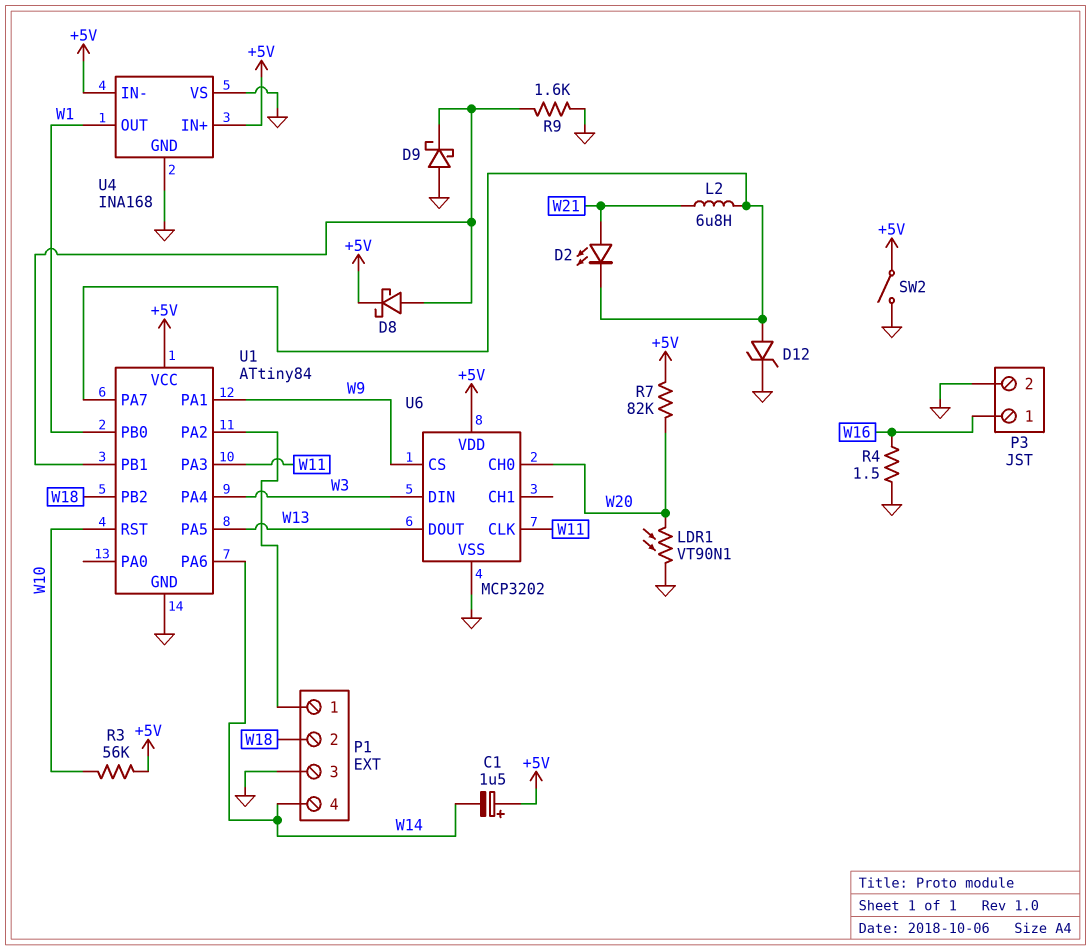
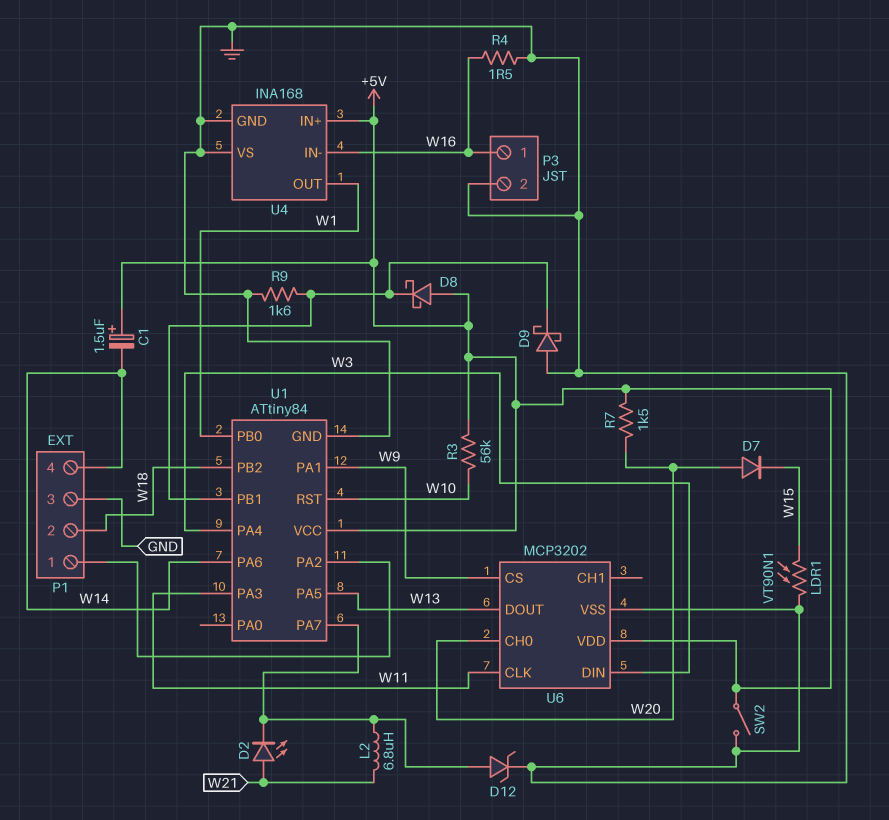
D7: none -> diode (A W20, K W15)
D8: schottky (A U1/PB1, K +5V) -> schottky (A +5V, K U1/PB1)
LDR1: VT90N1 (GND, W20) -> VT90N1 (GND, W15)
R7: 82k (+5V, W20) -> 1.5k (+5V, W20)
U4 pin IN-: +5V -> W16

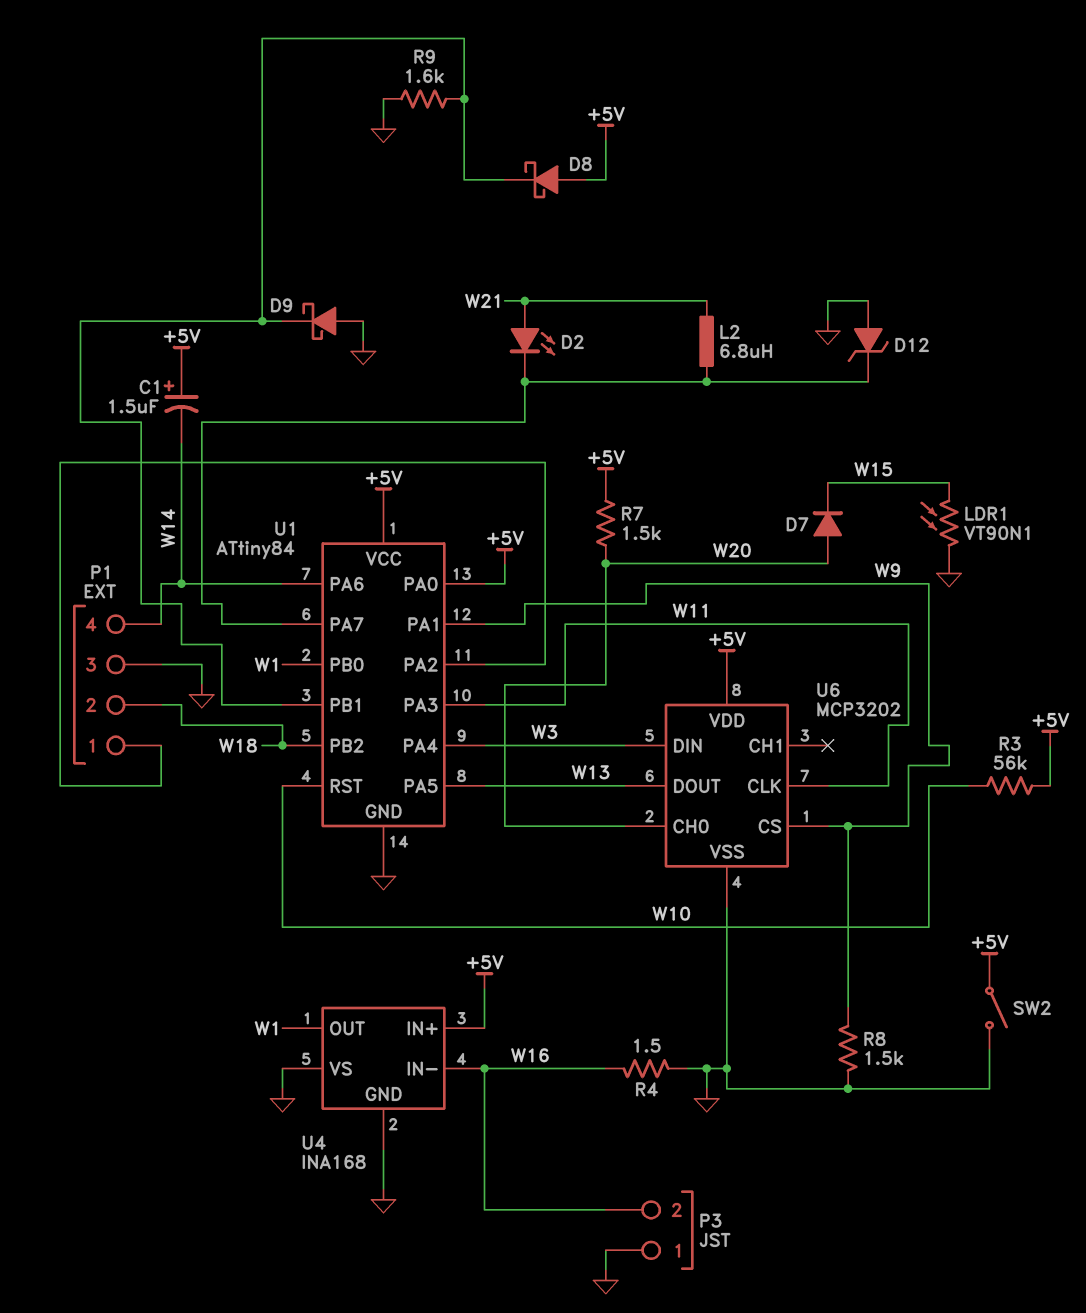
D12: zener (A U1/PA7, K GND) -> zener (A GND, K U1/PA7)
P3 pin 1: W16 -> GND
P3 pin 2: GND -> W16
R8: none -> 1.5k (GND, W9)
U1 pin PA0: none -> +5V

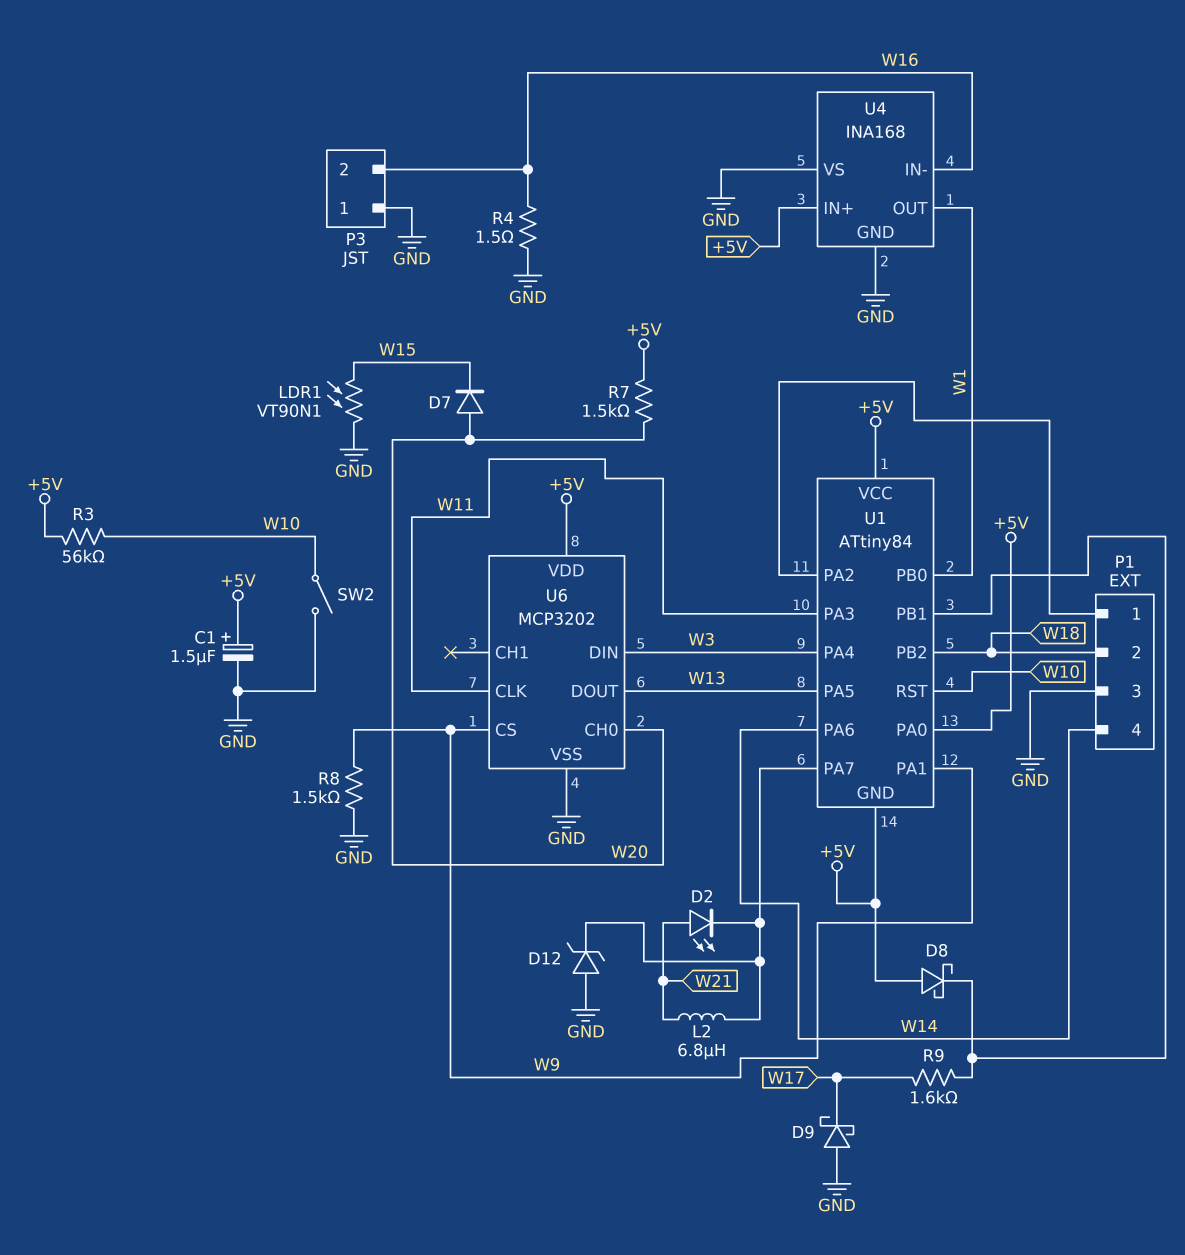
C1: 1.5uF (plus +5V, minus W14) -> 1.5uF (plus +5V, minus GND)
D9: schottky (A GND, K U1/PB1) -> schottky (A GND, K W17)
R9: 1.6k (GND, U1/PB1) -> 1.6k (U1/PB1, W17)
SW2: switch (+5V, GND) -> switch (GND, W10)
U1 pin GND: GND -> +5V

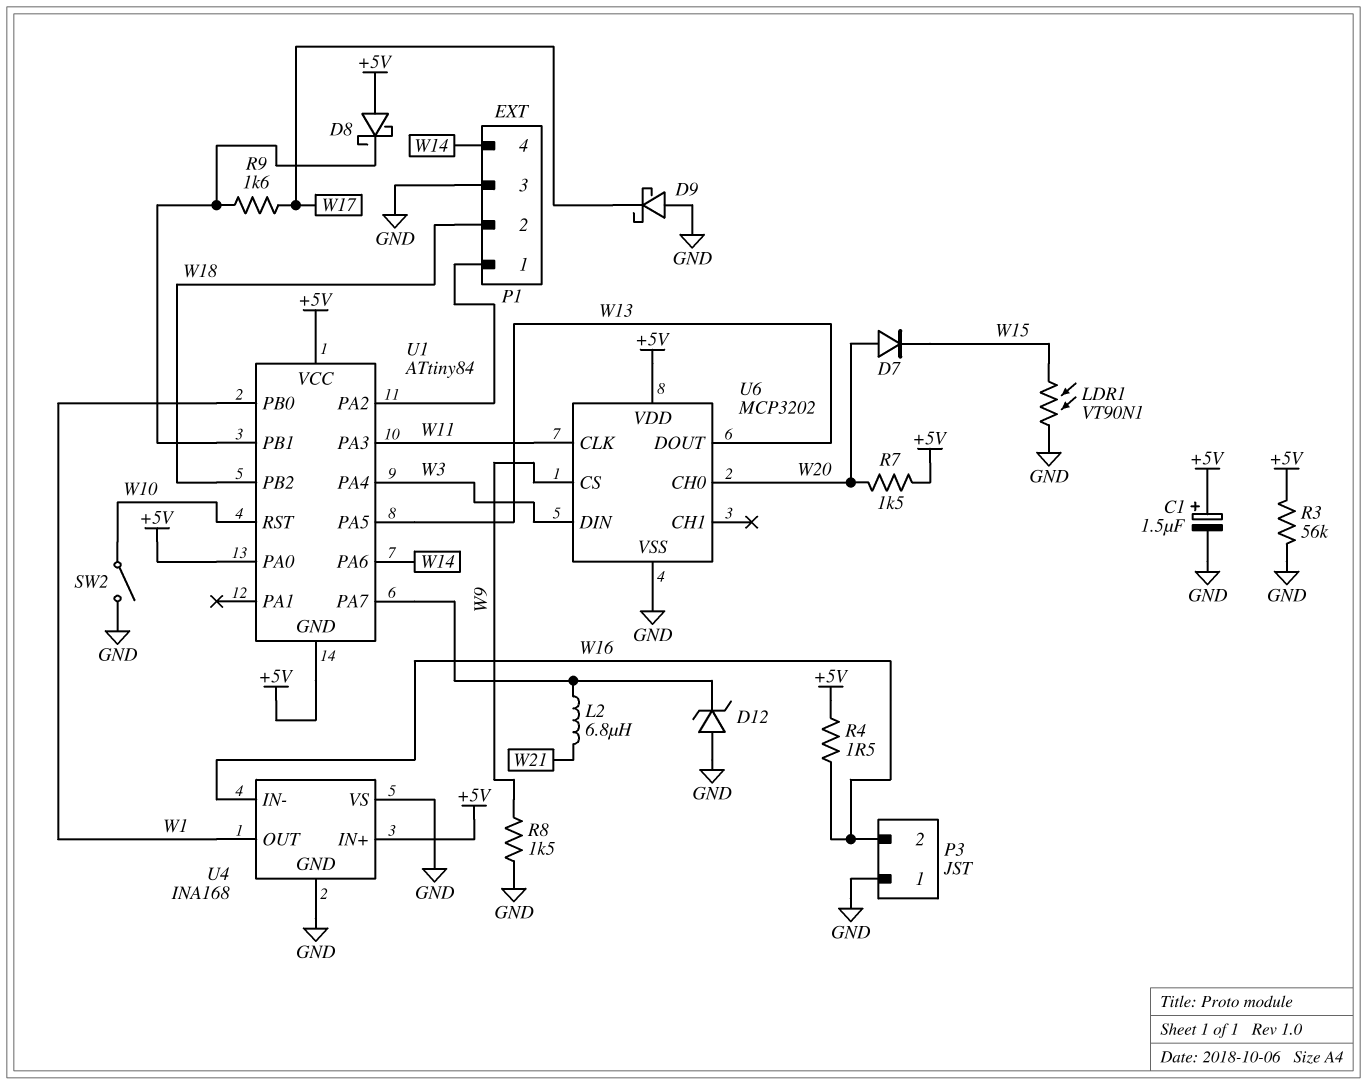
D2: LED (A W21, K U1/PA7) -> none
R3: 56k (+5V, W10) -> 56k (+5V, GND)
R4: 1.5 (GND, W16) -> 1.5 (+5V, W16)
U1 pin PA1: W9 -> none

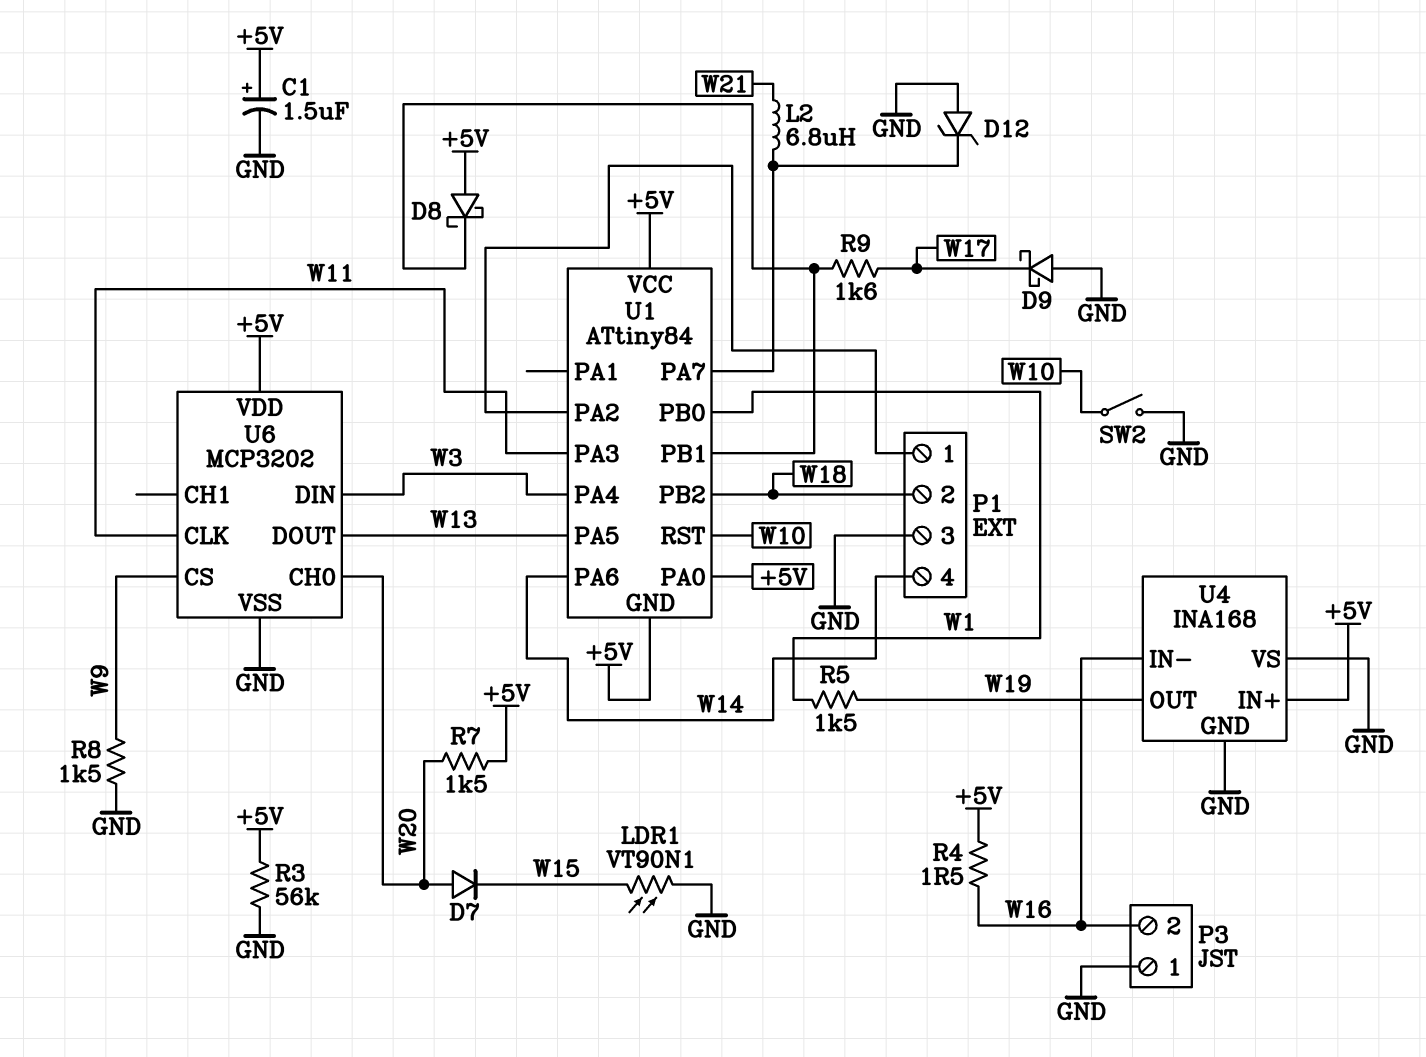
R5: none -> 1.5k (W1, W19)
U4 pin OUT: W1 -> W19

